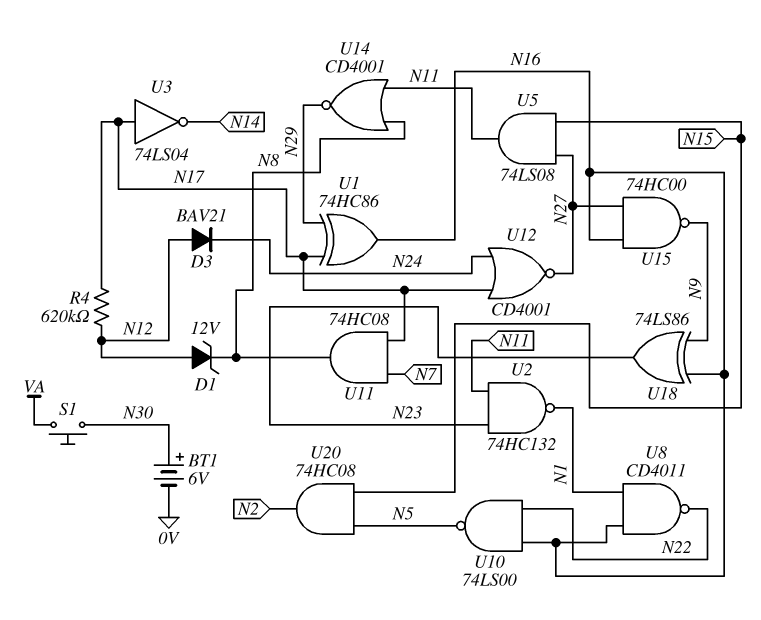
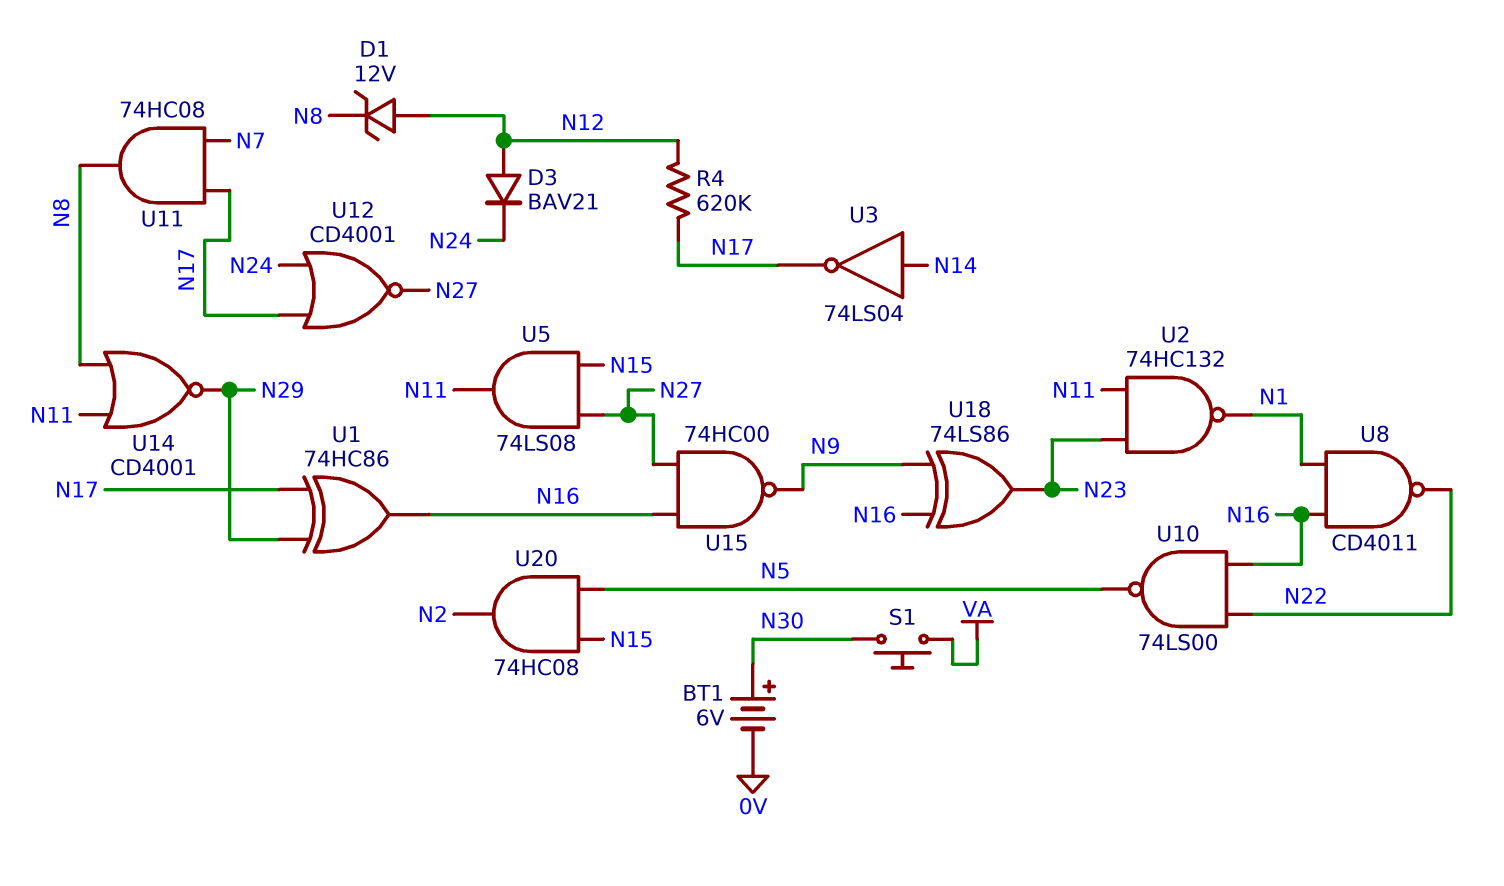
U3: NOT 74LS04 (in N17, out N14) -> NOT 74LS04 (in N14, out N17)

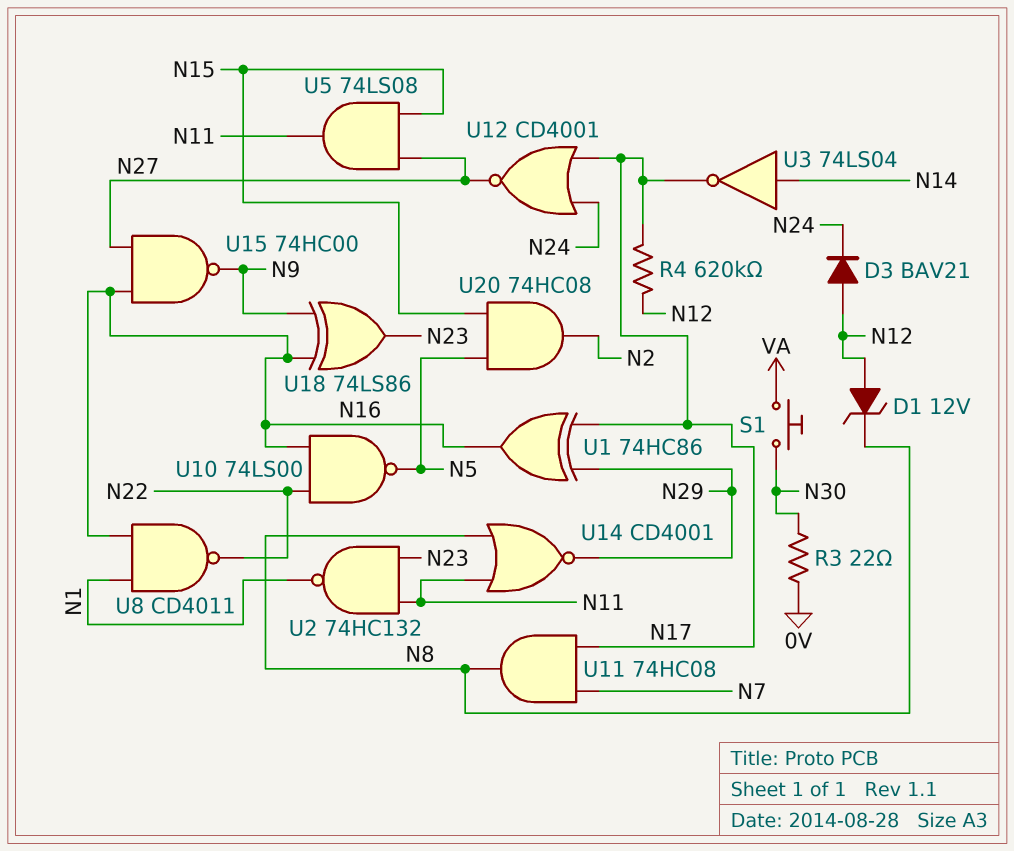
BT1: 6V (plus N30, minus 0V) -> none
R3: none -> 22 (0V, N30)

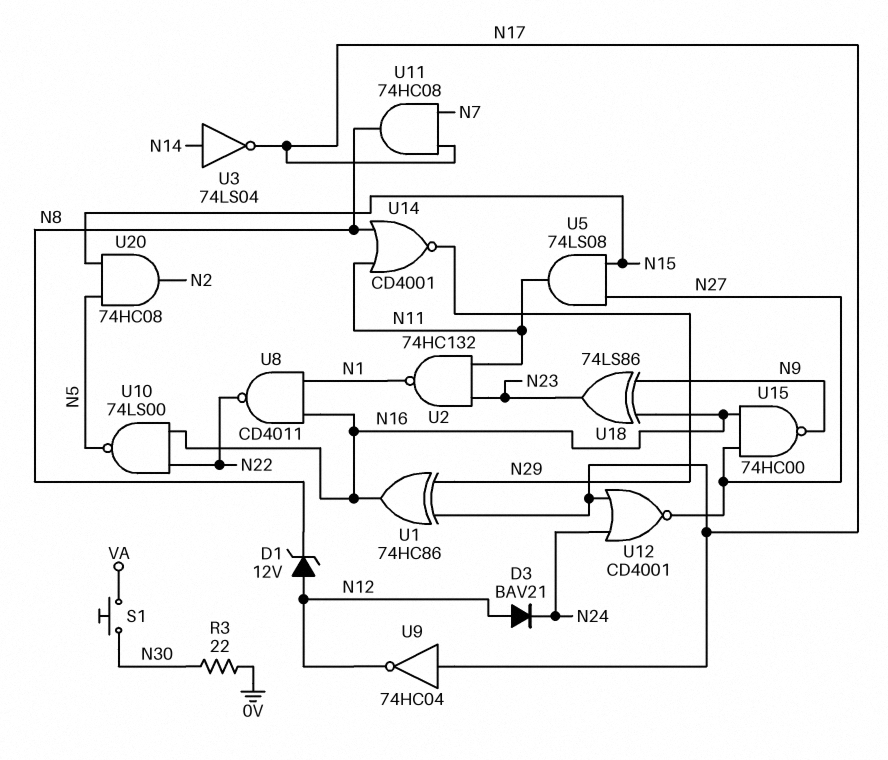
R4: 620k (N12, N17) -> none
U9: none -> NOT 74HC04 (in N17, out N12)

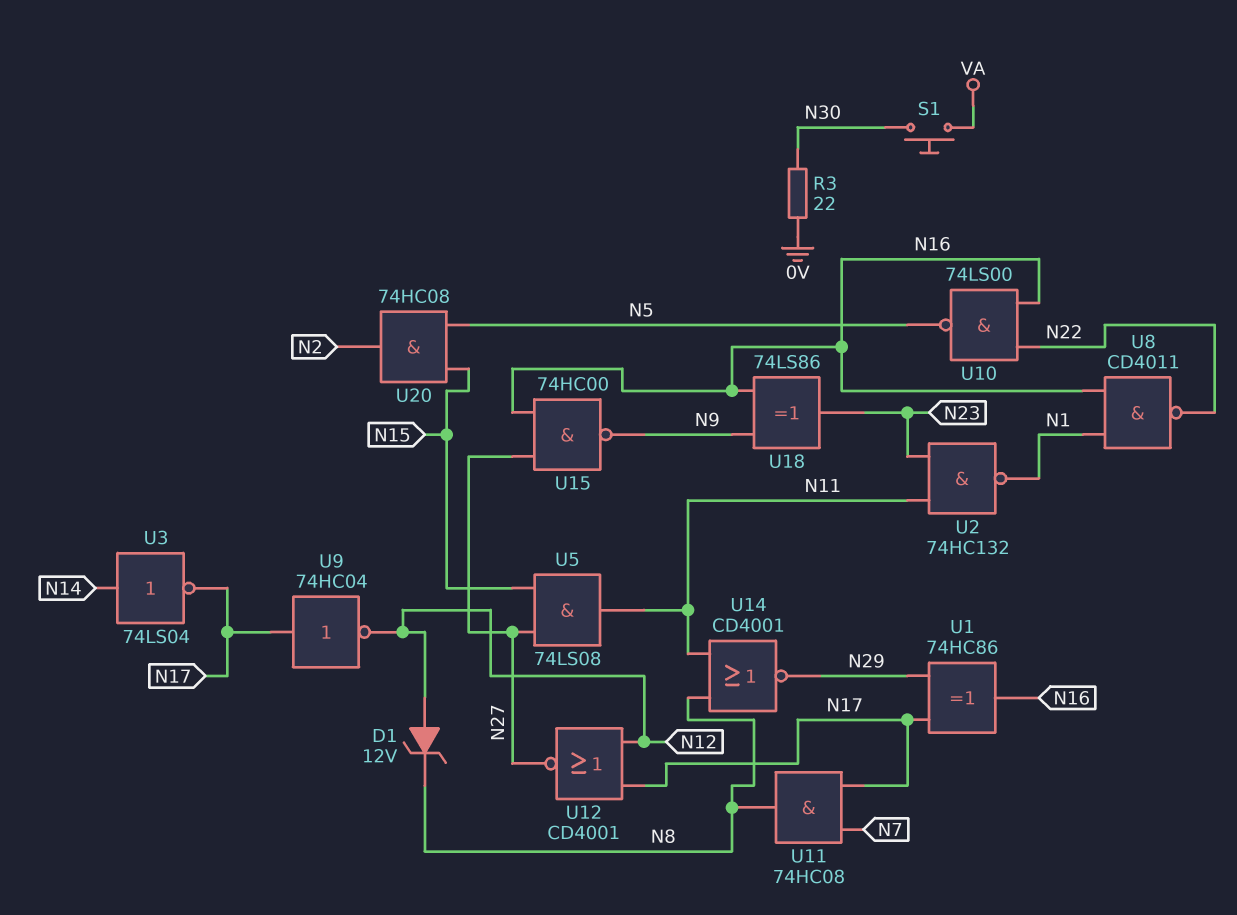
D3: diode BAV21 (A N12, K N24) -> none
U12: NOR CD4001 (in N17, in N24, out N27) -> NOR CD4001 (in N12, in N17, out N27)

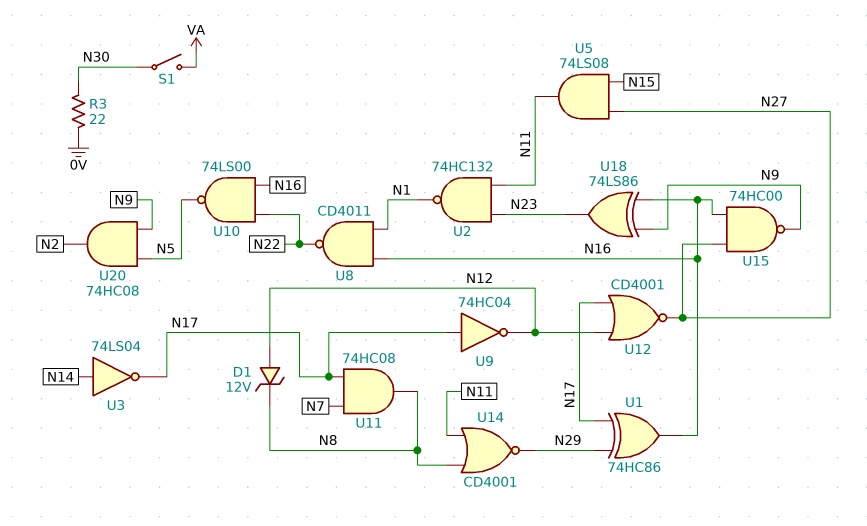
S1: button (N30, VA) -> switch (N30, VA)
U20: AND 74HC08 (in N5, in N15, out N2) -> AND 74HC08 (in N5, in N9, out N2)

